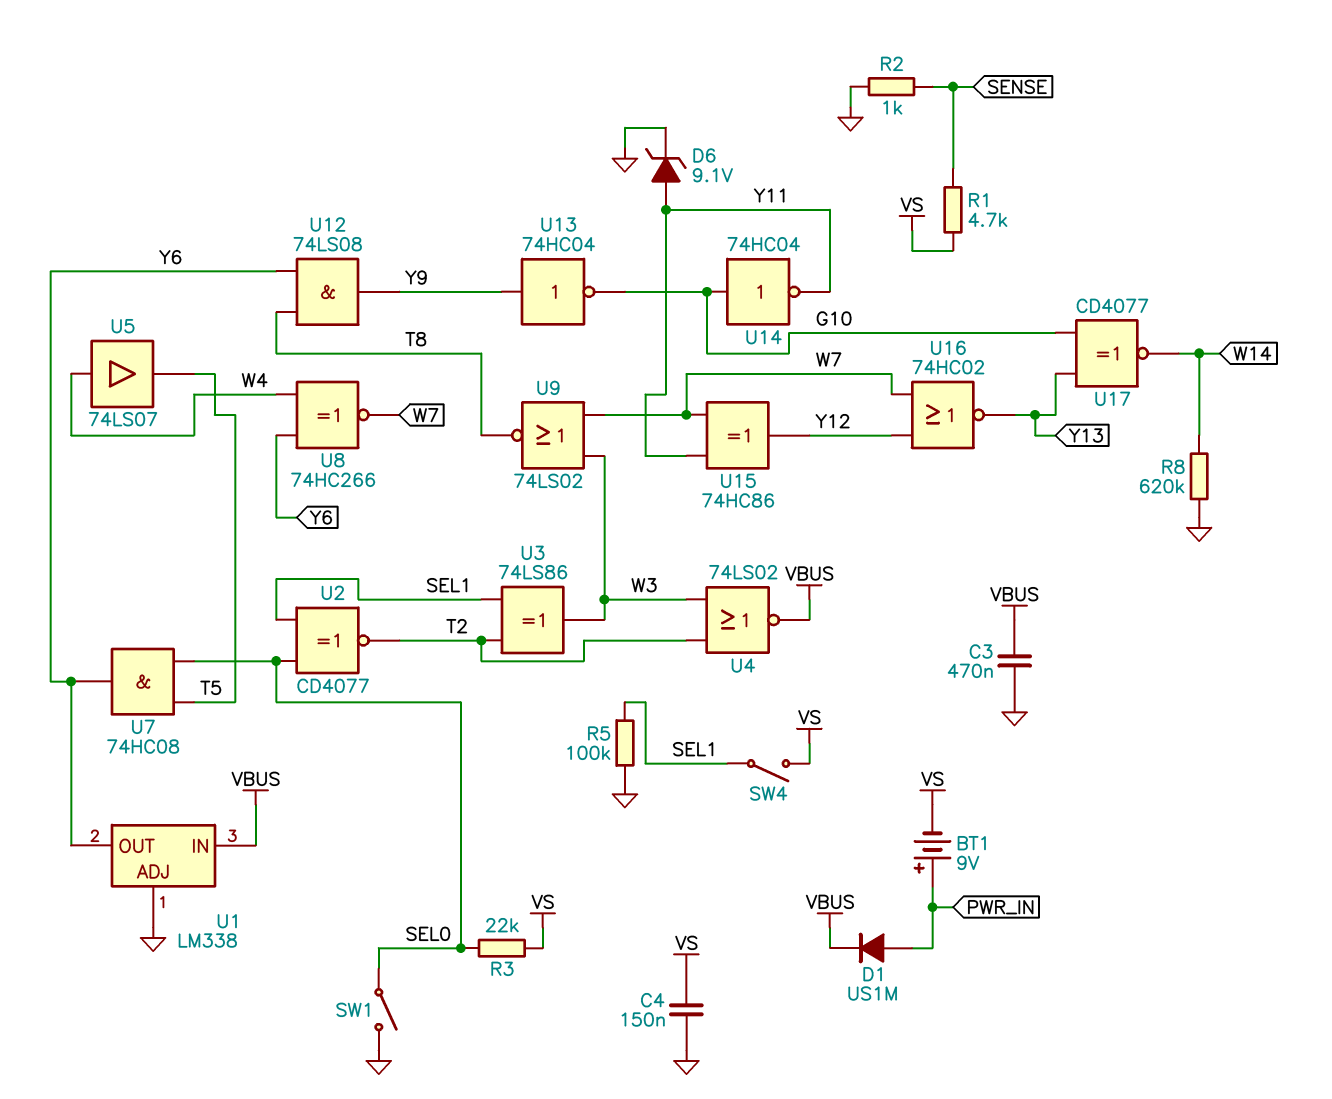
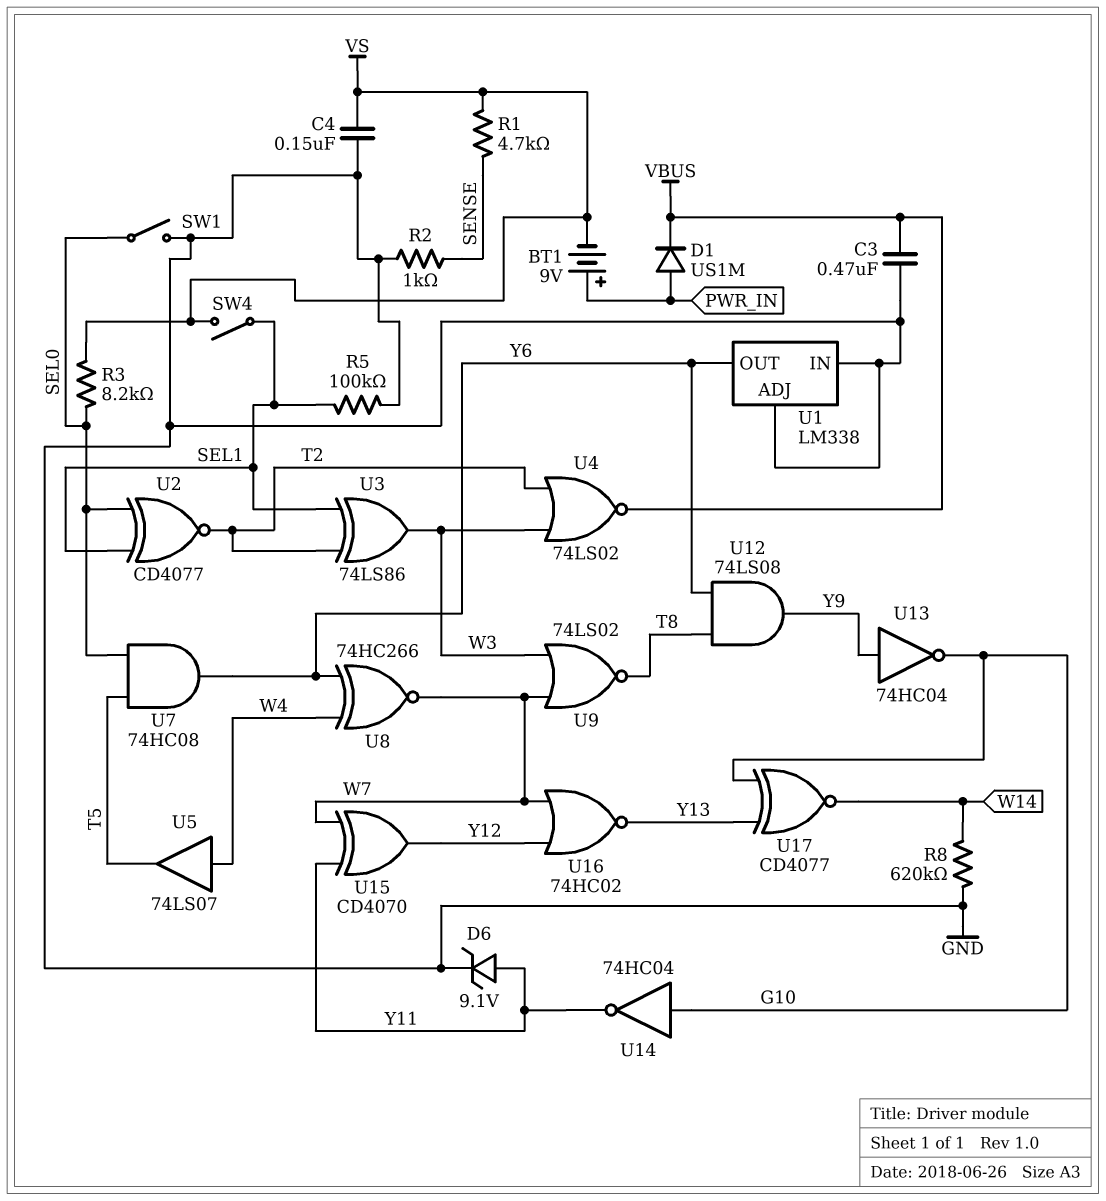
R3: 22k (SEL0, VS) -> 8.2k (SEL0, VS)
U1 pin IN: VBUS -> GND
U15: XOR 74HC86 (in W7, in Y11, out Y12) -> XOR CD4070 (in W7, in Y11, out Y12)

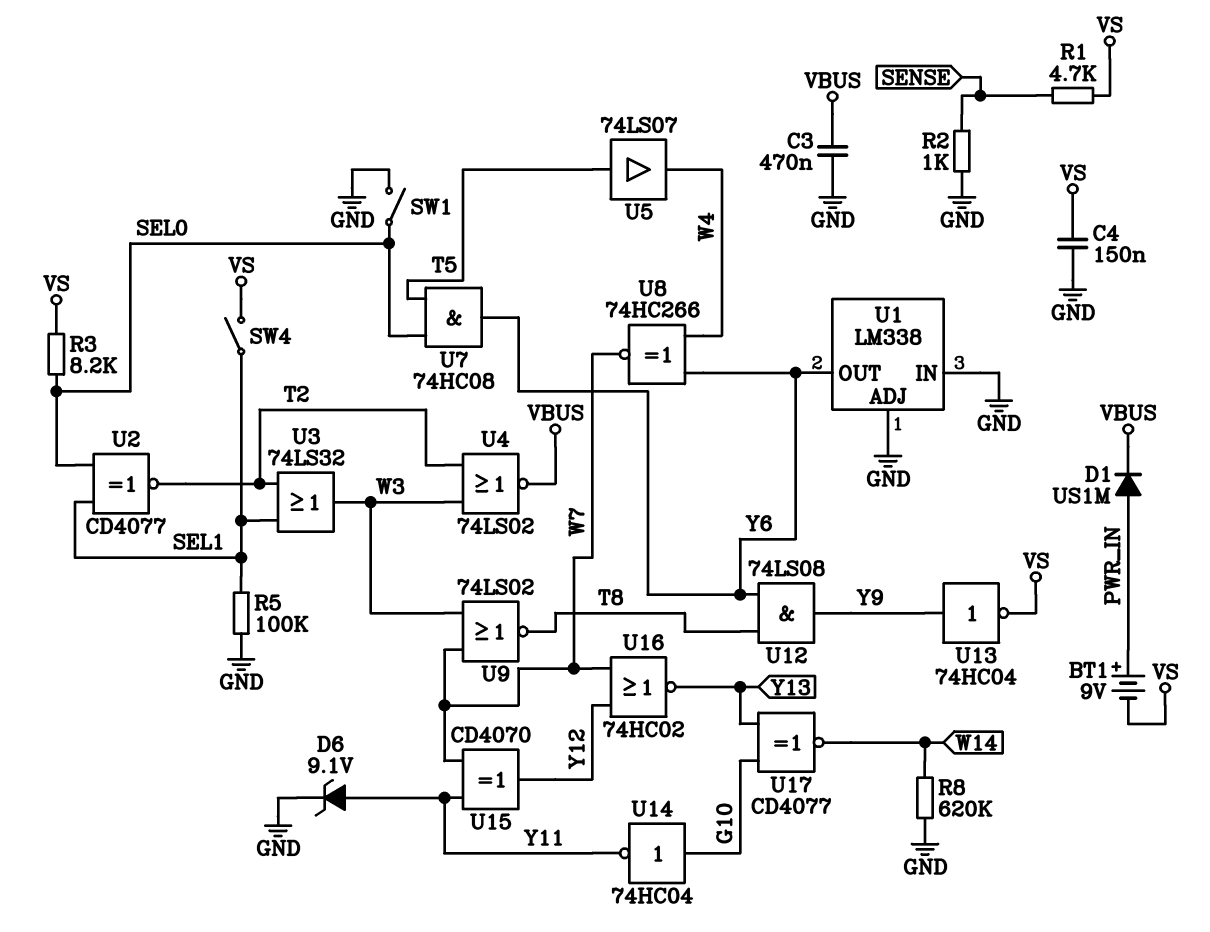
U3: XOR 74LS86 (in SEL1, in T2, out W3) -> OR 74LS32 (in SEL1, in T2, out W3)
U5: buffer 74LS07 (in W4, out T5) -> buffer 74LS07 (in T5, out W4)
U13: NOT 74HC04 (in Y9, out G10) -> NOT 74HC04 (in Y9, out VS)

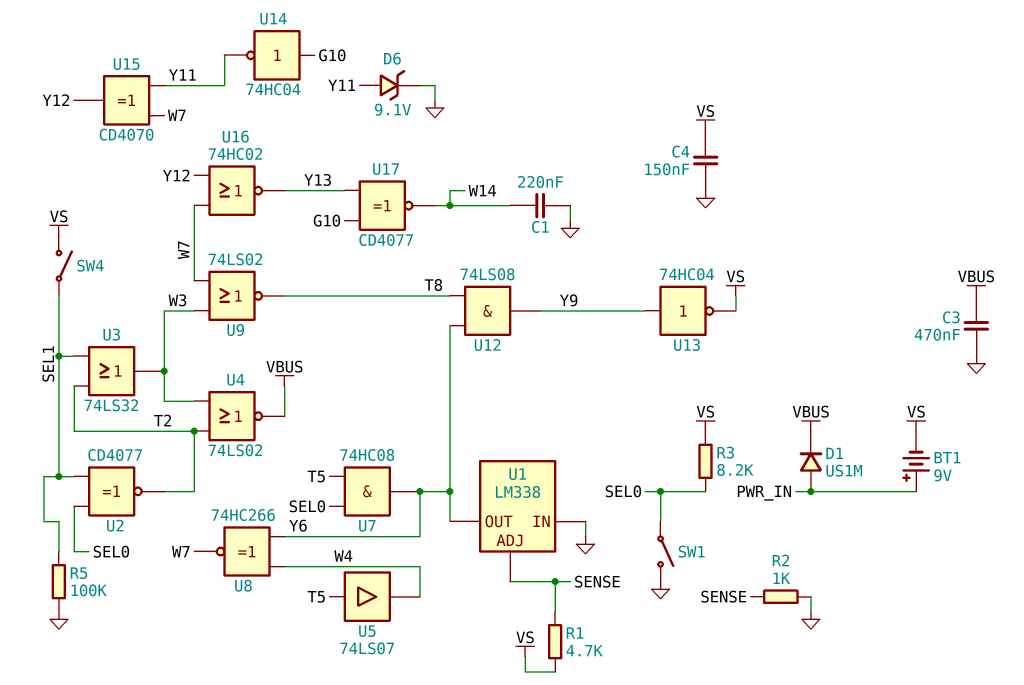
C1: none -> 220nF (GND, W14)
R8: 620k (GND, W14) -> none
U1 pin ADJ: GND -> SENSE

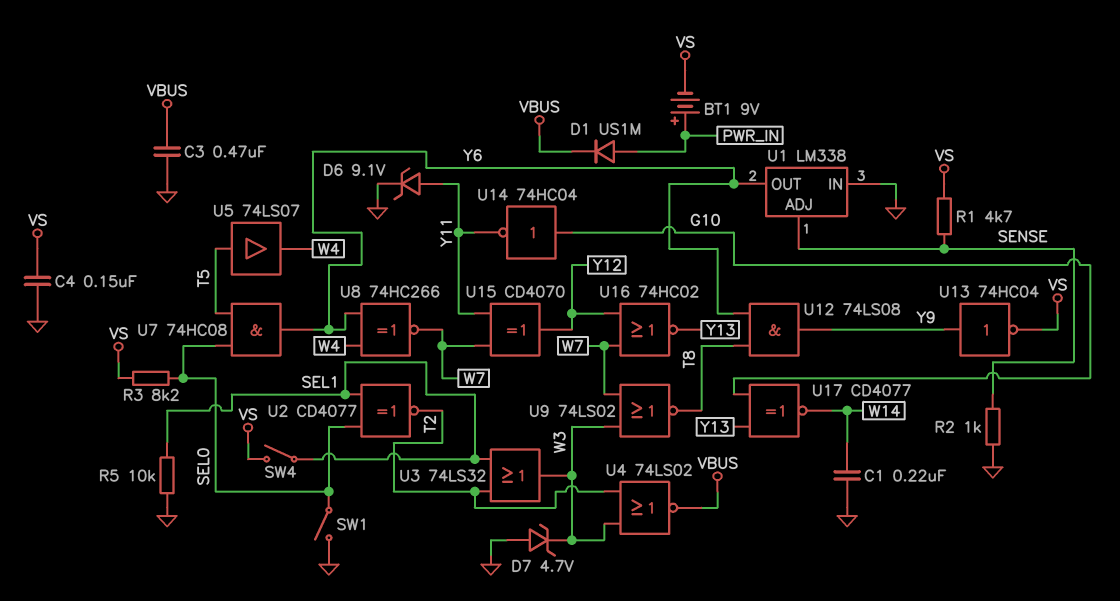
D7: none -> zener 4.7V (A GND, K W3)
R5: 100k (GND, SEL1) -> 10k (GND, SEL1)

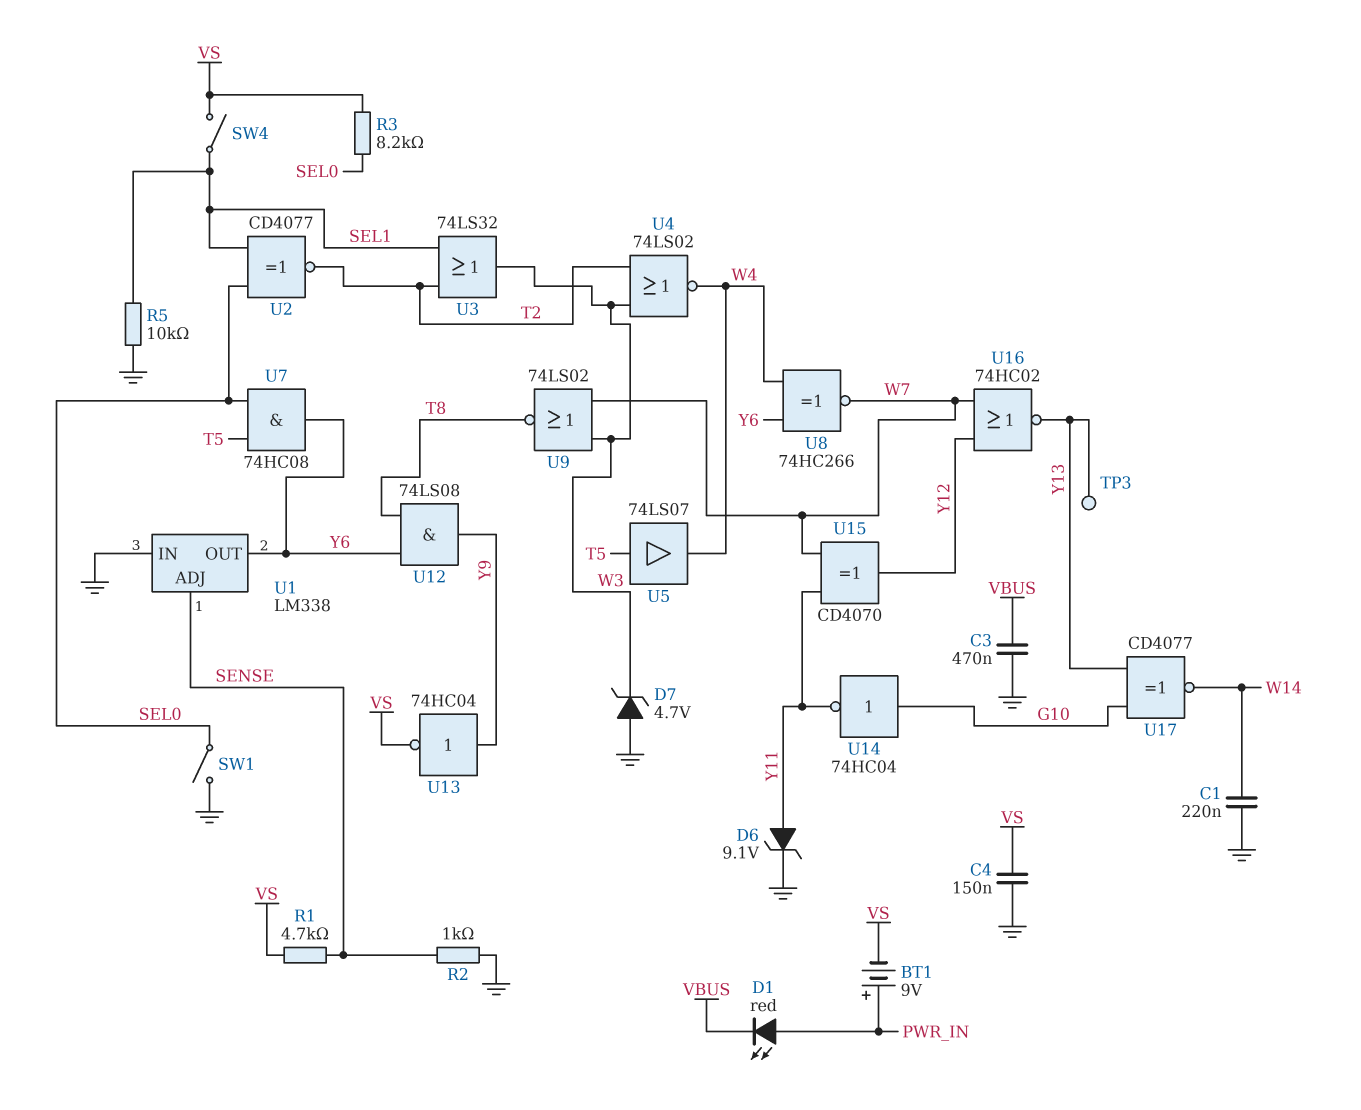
D1: diode US1M (A PWR_IN, K VBUS) -> LED red (A PWR_IN, K VBUS)
TP3: none -> test point (Y13)
U4: NOR 74LS02 (in T2, in W3, out VBUS) -> NOR 74LS02 (in T2, in W3, out W4)

